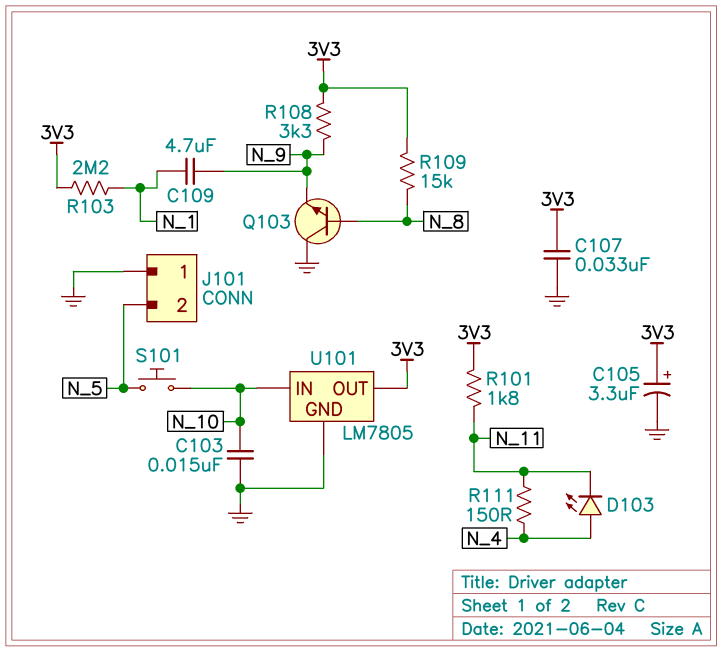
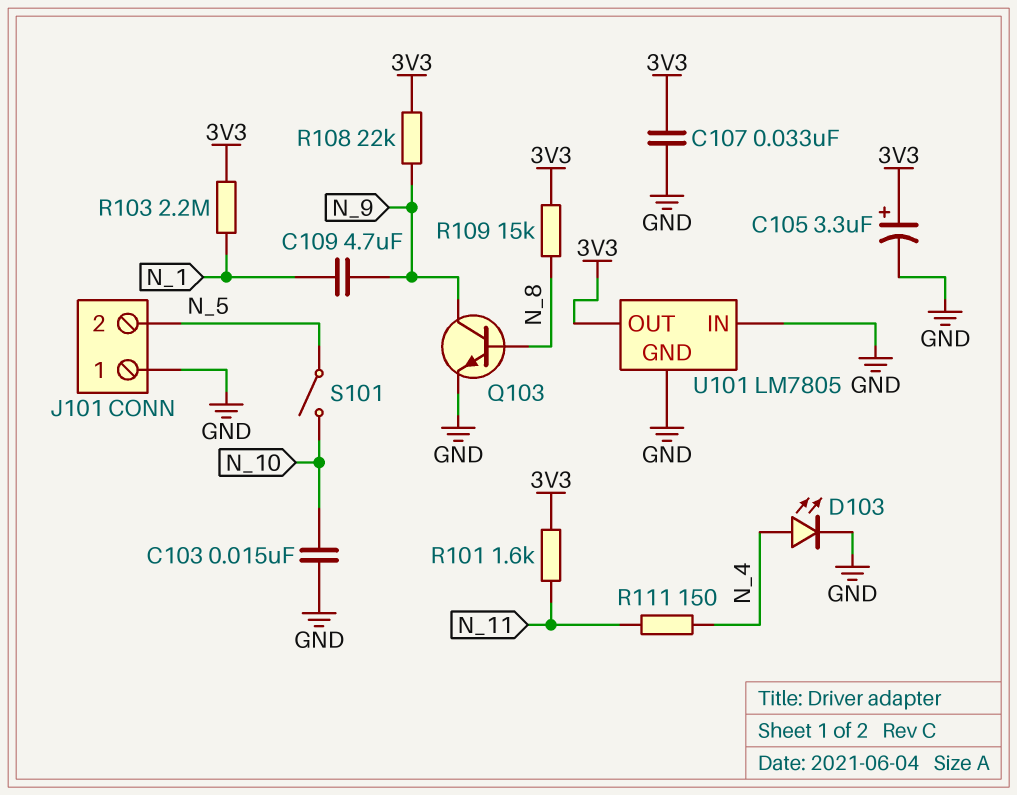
D103: LED (A N_4, K N_11) -> LED (A N_4, K GND)
Q103: NPN (B N_8, C GND, E N_9) -> NPN (B N_8, C N_9, E GND)
R101: 1.8k (3V3, N_11) -> 1.6k (3V3, N_11)
R108: 3.3k (3V3, N_9) -> 22k (3V3, N_9)
S101: button (N_5, N_10) -> switch (N_5, N_10)
U101 pin IN: N_10 -> GND

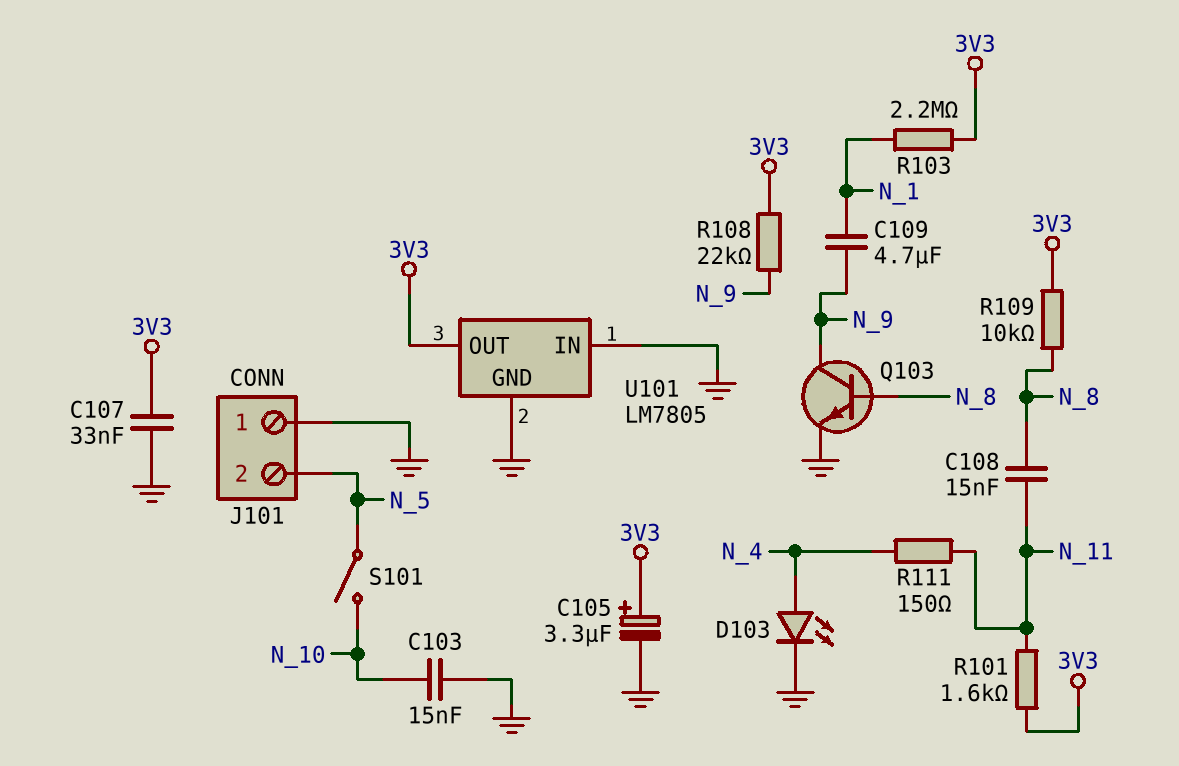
C108: none -> 15nF (N_8, N_11)
R109: 15k (3V3, N_8) -> 10k (3V3, N_8)

